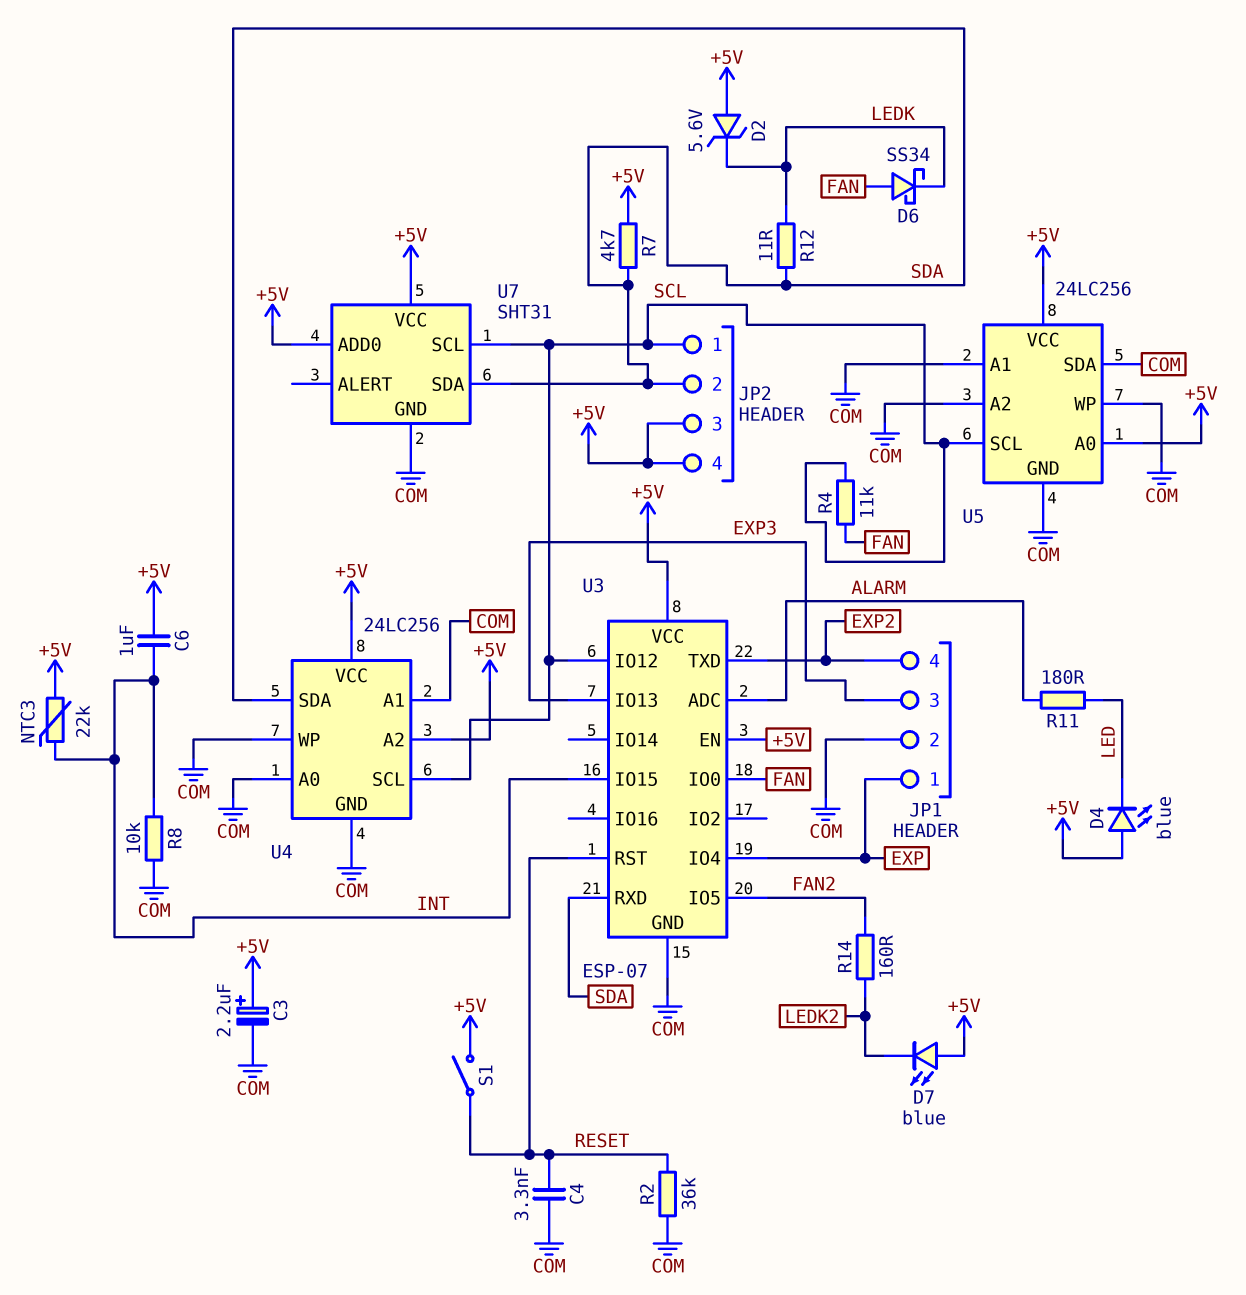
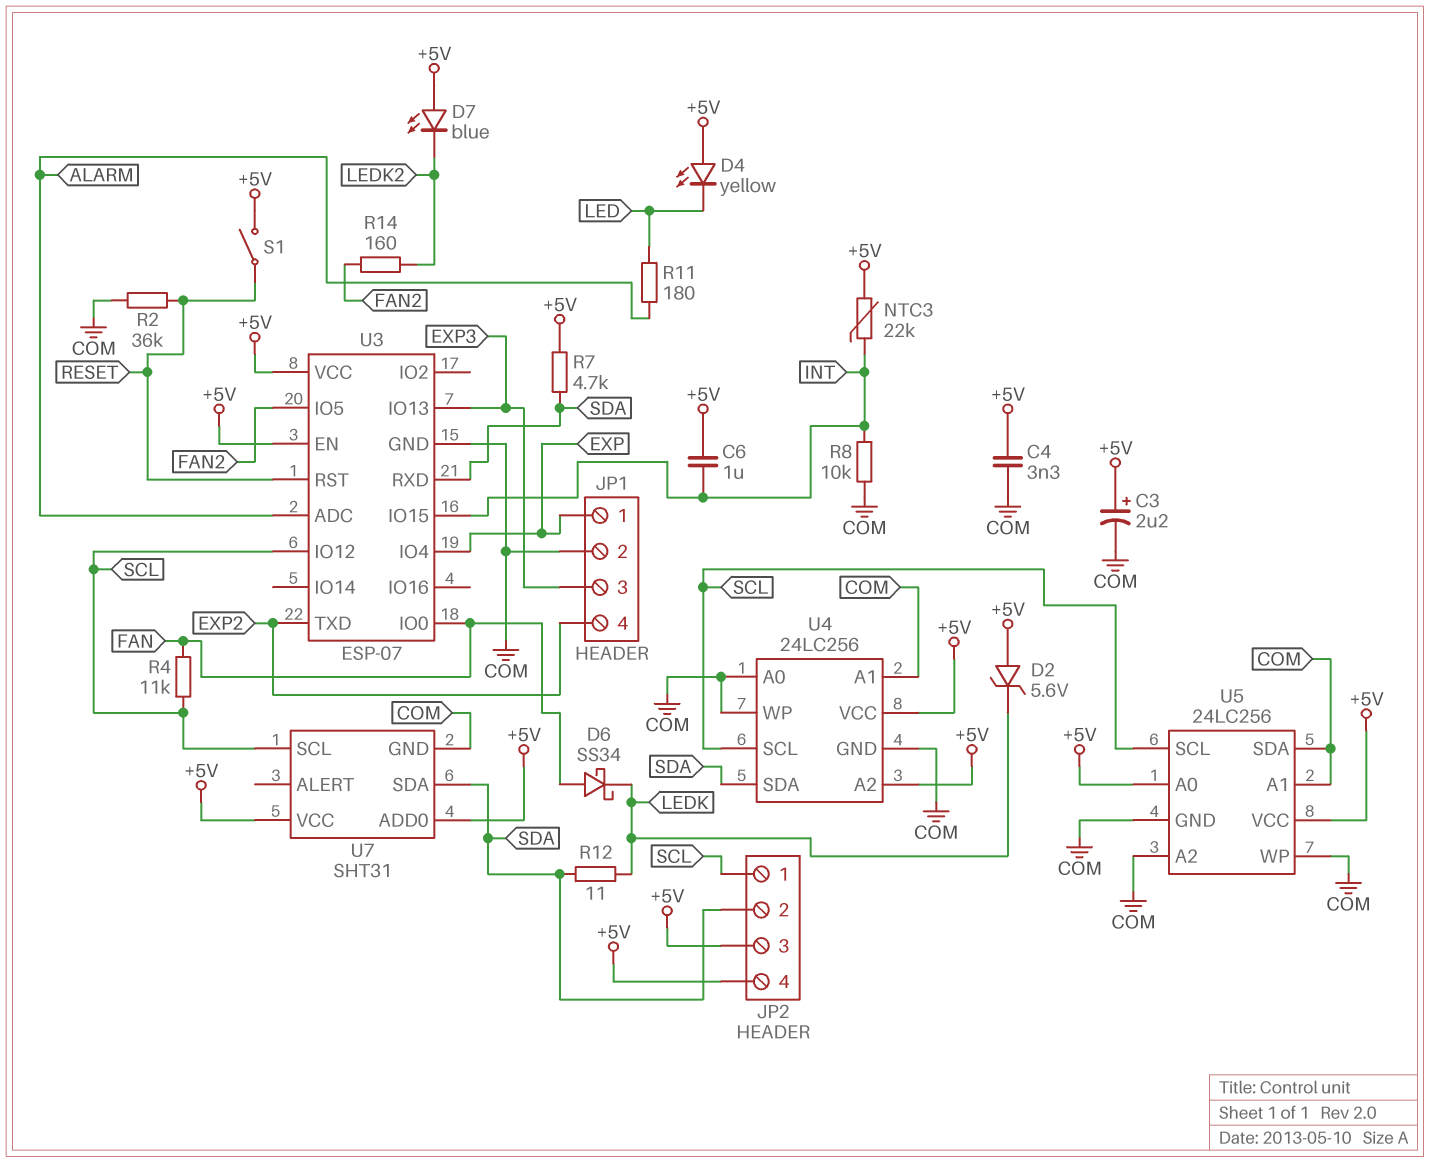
C4: 3.3nF (COM, RESET) -> 3.3nF (+5V, COM)
D4: LED blue (A +5V, K LED) -> LED yellow (A +5V, K LED)

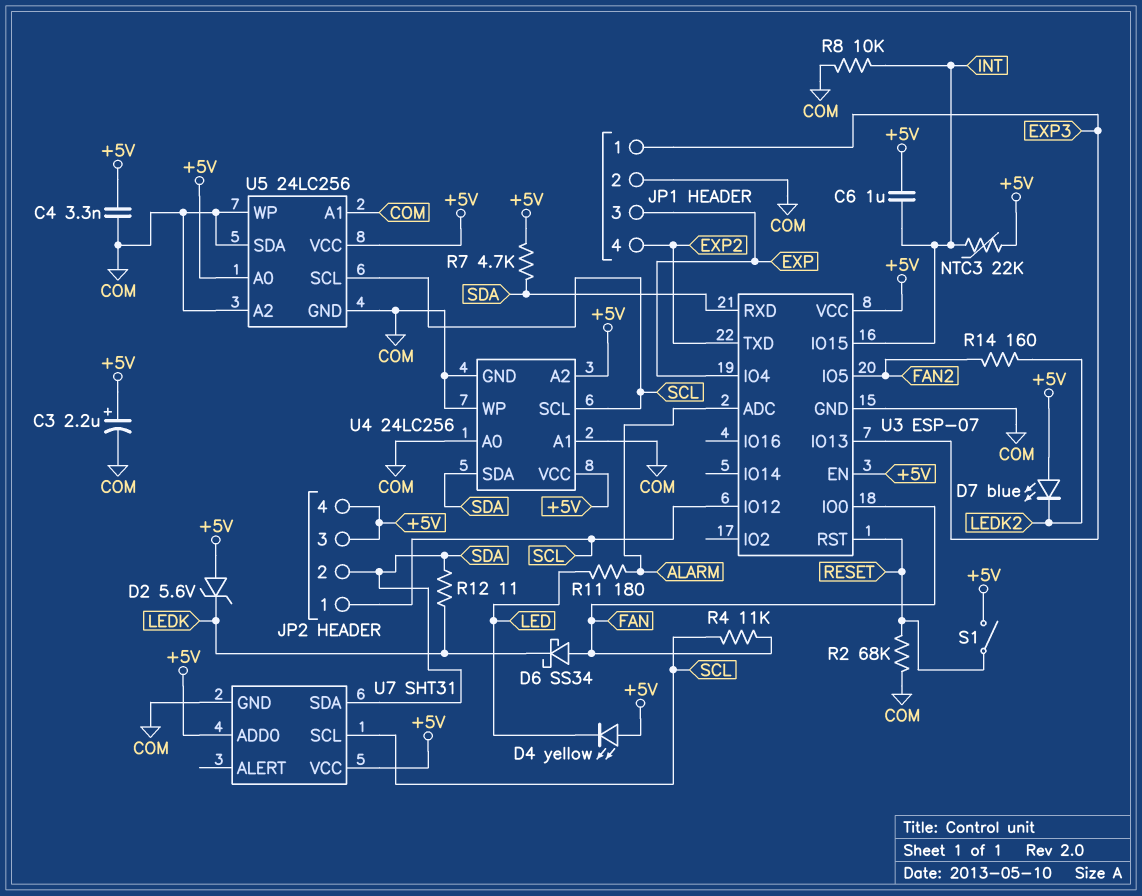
JP1 pin 1: EXP -> EXP3
JP1 pin 3: EXP3 -> EXP
R2: 36k (COM, RESET) -> 68k (COM, RESET)

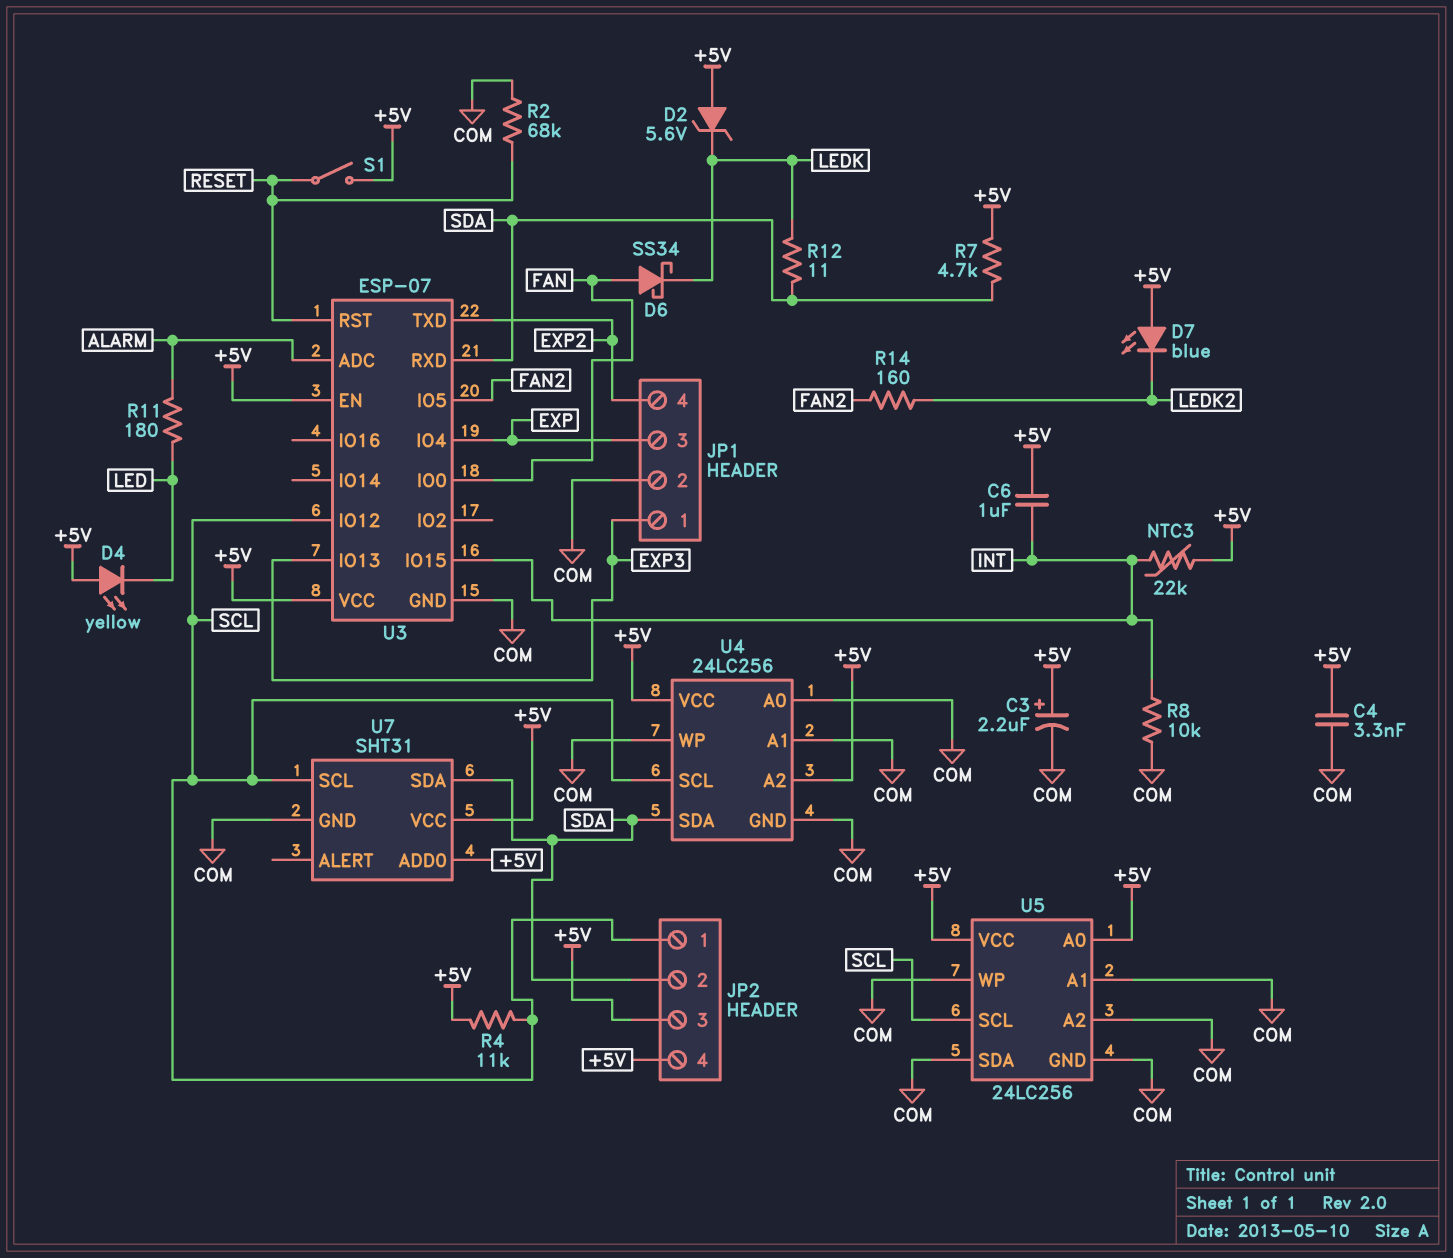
R4: 11k (FAN, SCL) -> 11k (+5V, SCL)

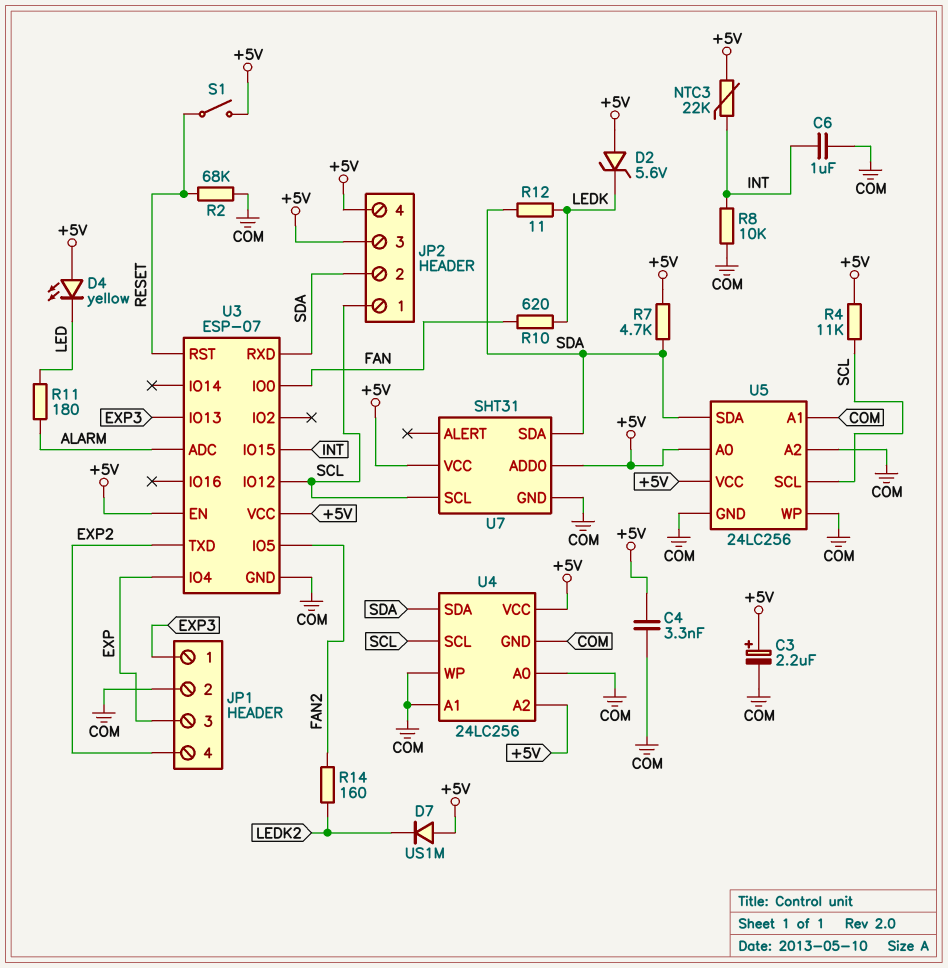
C6: 1uF (+5V, INT) -> 1uF (COM, INT)
D6: schottky SS34 (A FAN, K LEDK) -> none
D7: LED blue (A +5V, K LEDK2) -> diode US1M (A +5V, K LEDK2)
R10: none -> 620 (FAN, LEDK)
U5 pin SDA: COM -> SDA

